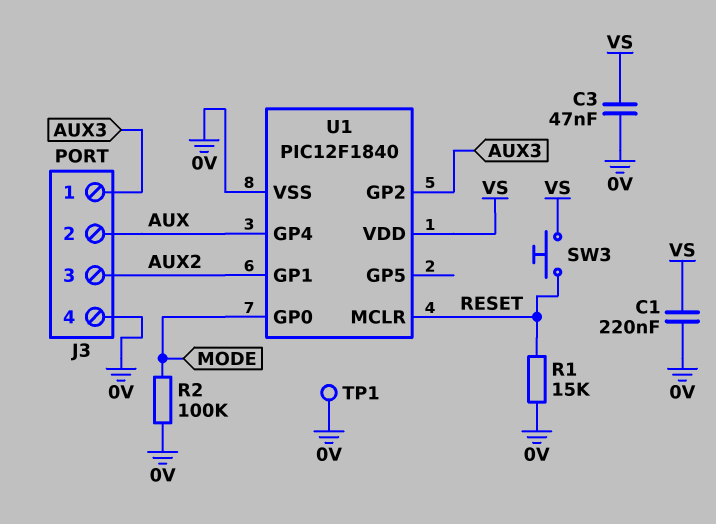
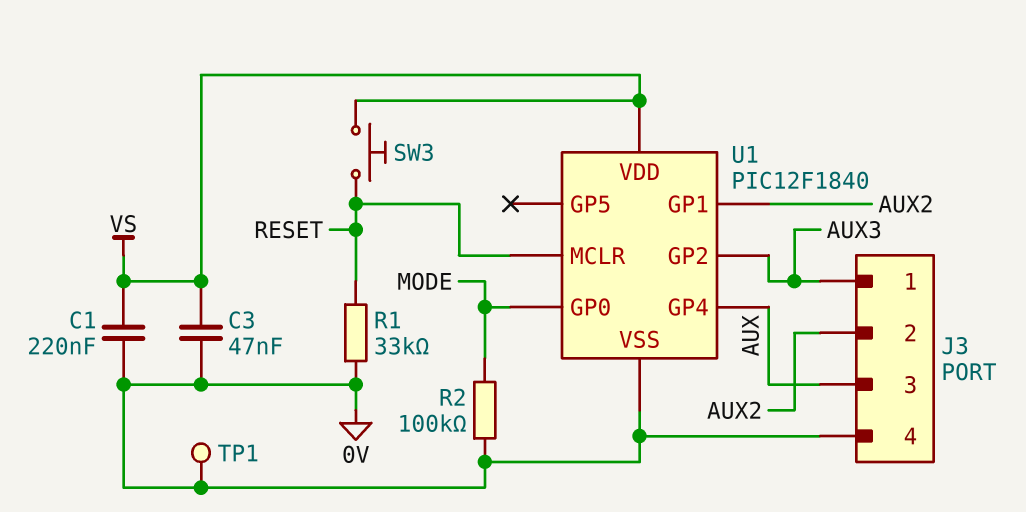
J3 pin 2: AUX -> AUX2
J3 pin 3: AUX2 -> AUX
R1: 15k (0V, RESET) -> 33k (0V, RESET)

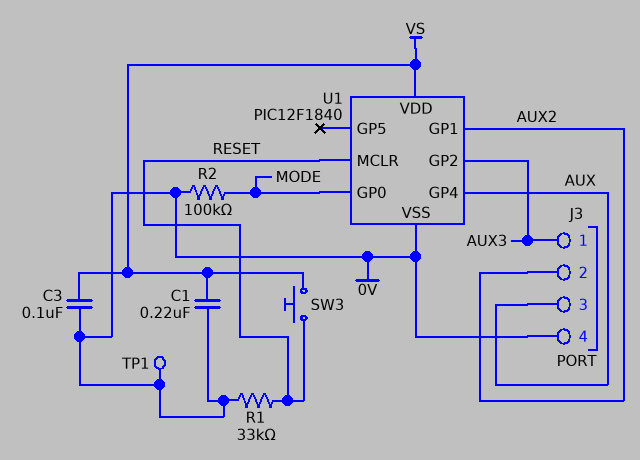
C3: 47nF (0V, VS) -> 100nF (0V, VS)

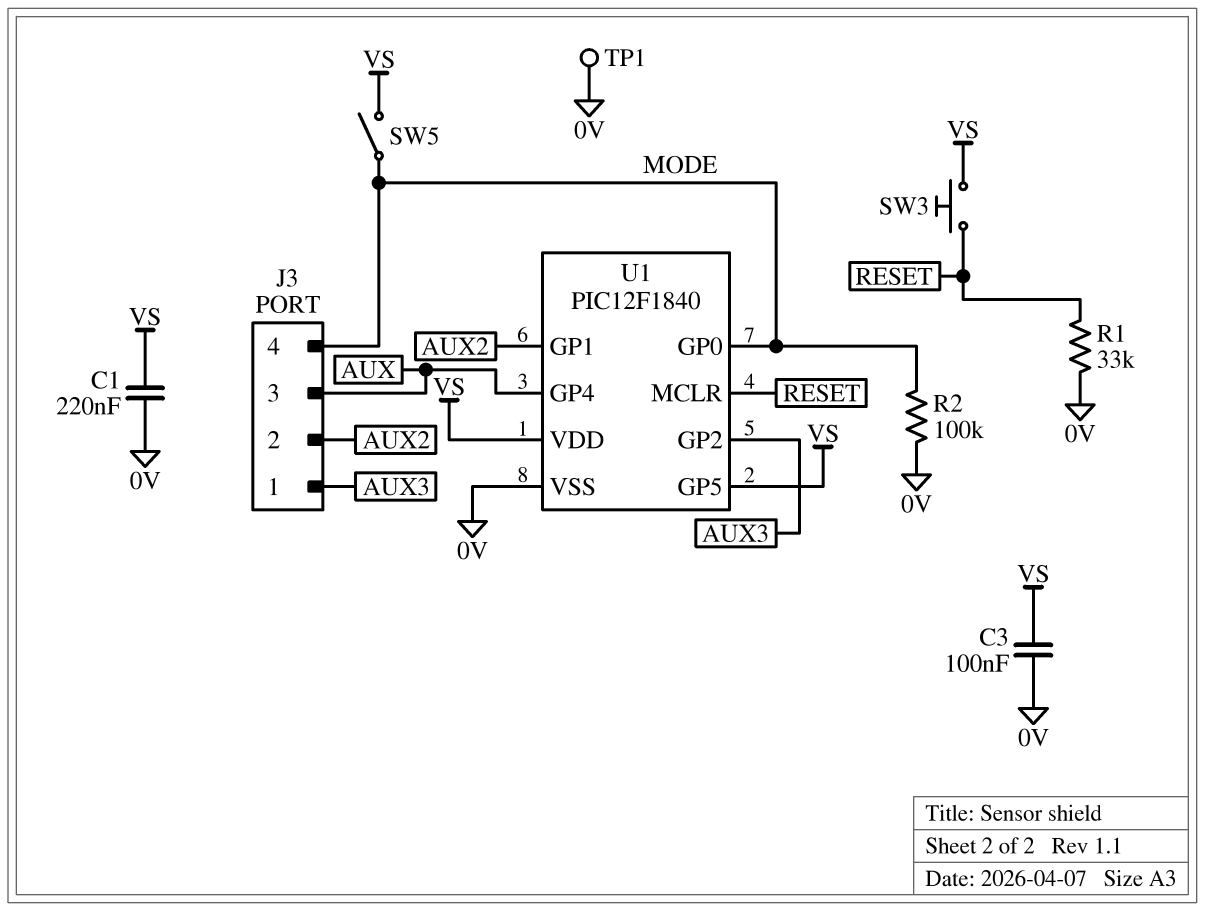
J3 pin 4: 0V -> MODE
SW5: none -> switch (MODE, VS)
U1 pin GP5: none -> VS

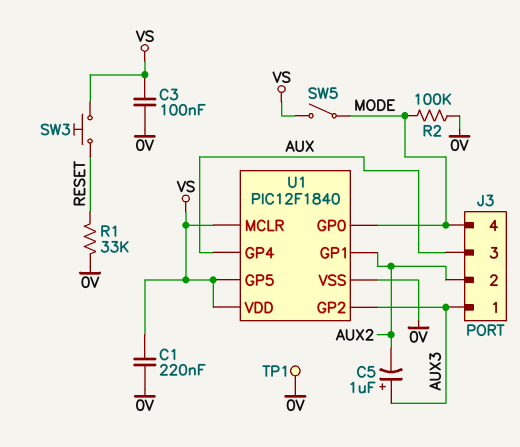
C5: none -> 1uF (plus AUX3, minus AUX2)
U1 pin MCLR: RESET -> VS

